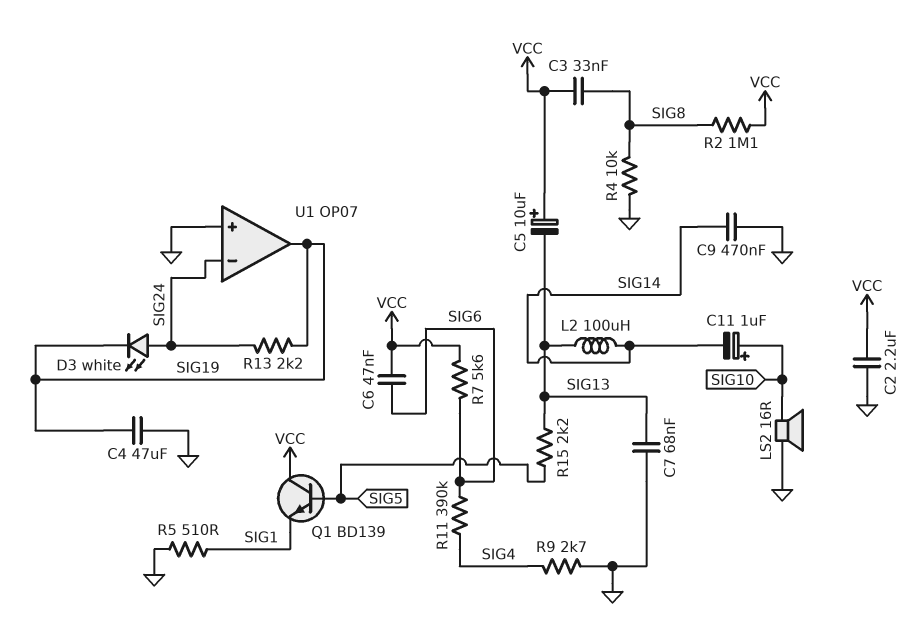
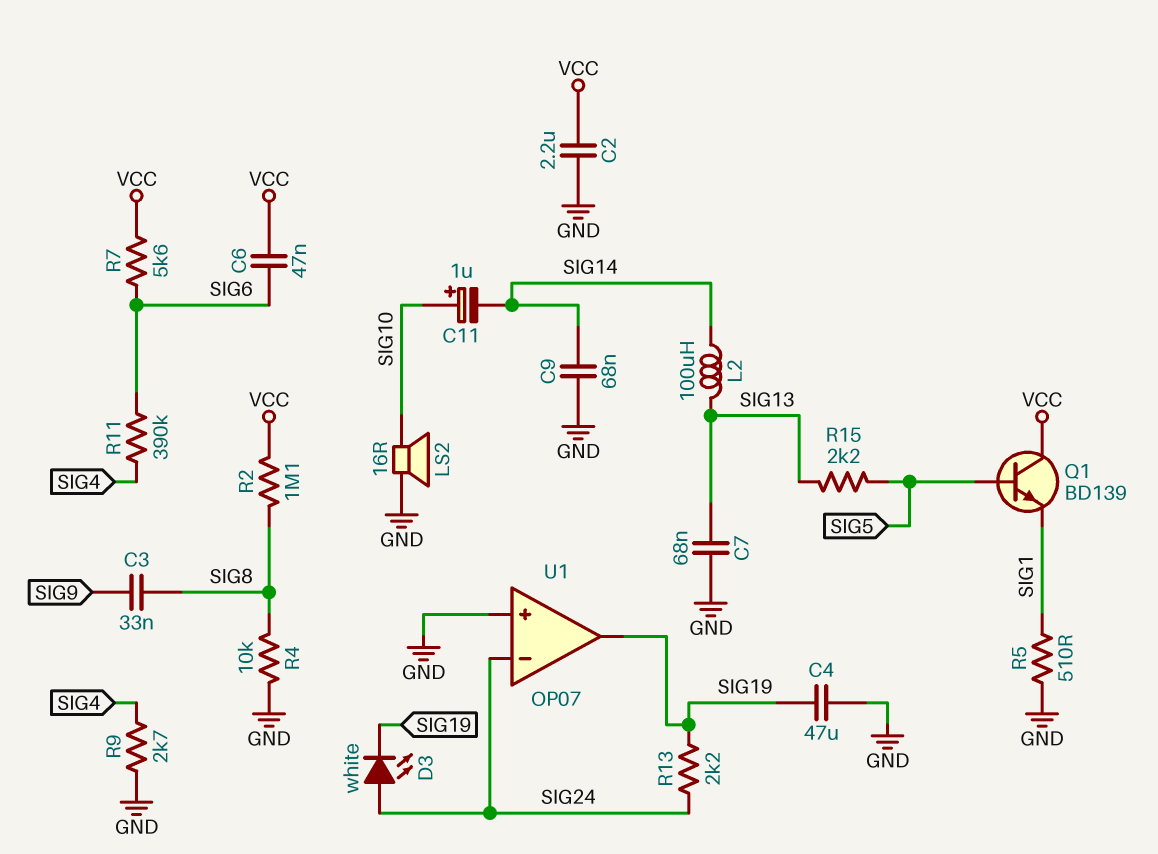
C3: 33nF (SIG8, VCC) -> 33nF (SIG8, SIG9)
C5: 10uF (plus VCC, minus SIG13) -> none
C9: 470nF (GND, SIG14) -> 68nF (GND, SIG14)

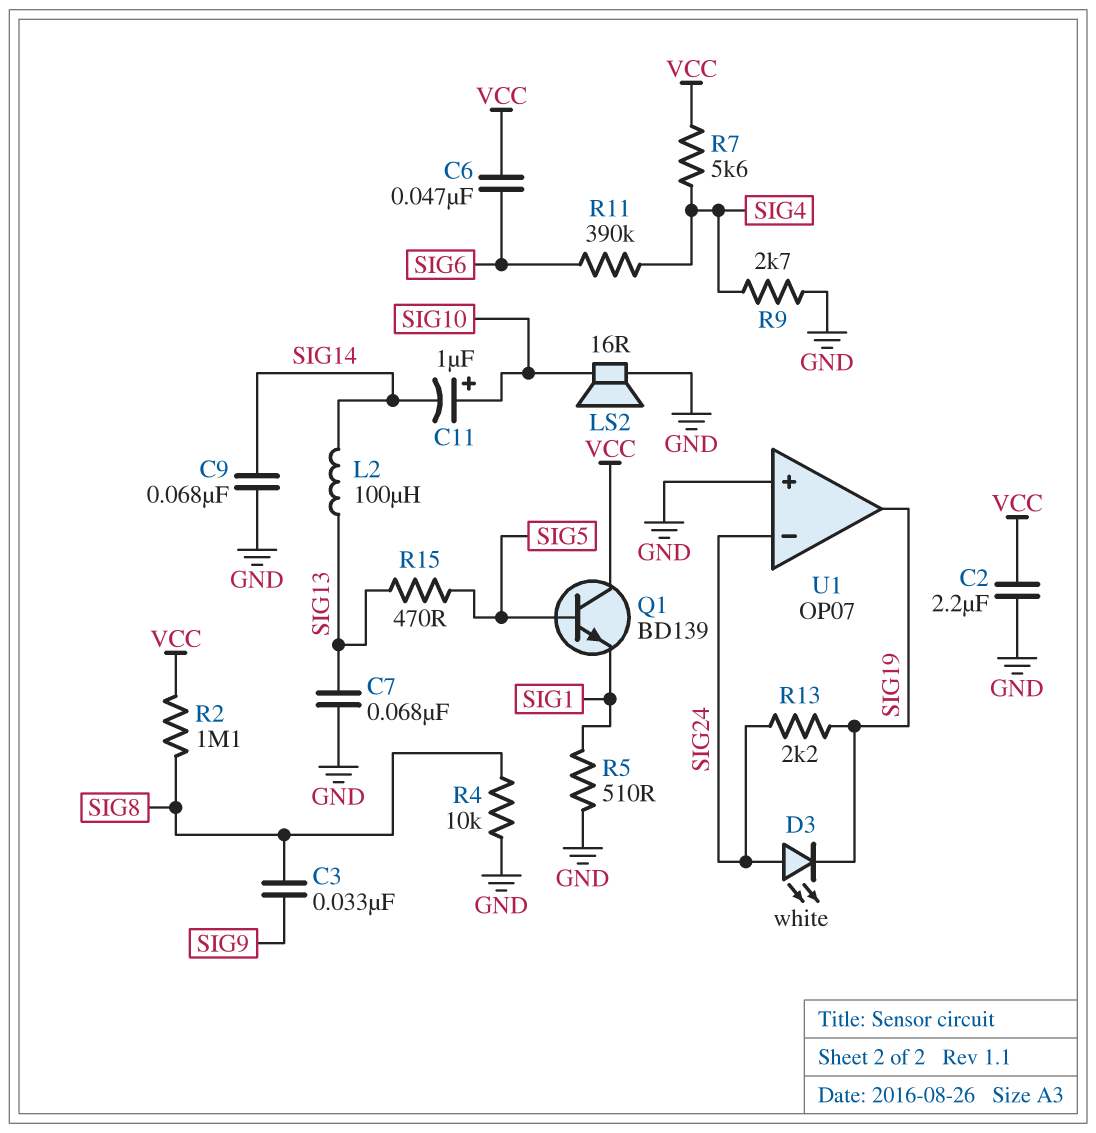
C4: 47uF (GND, SIG19) -> none
R7: 5.6k (SIG6, VCC) -> 5.6k (SIG4, VCC)
R15: 2.2k (SIG5, SIG13) -> 470 (SIG5, SIG13)

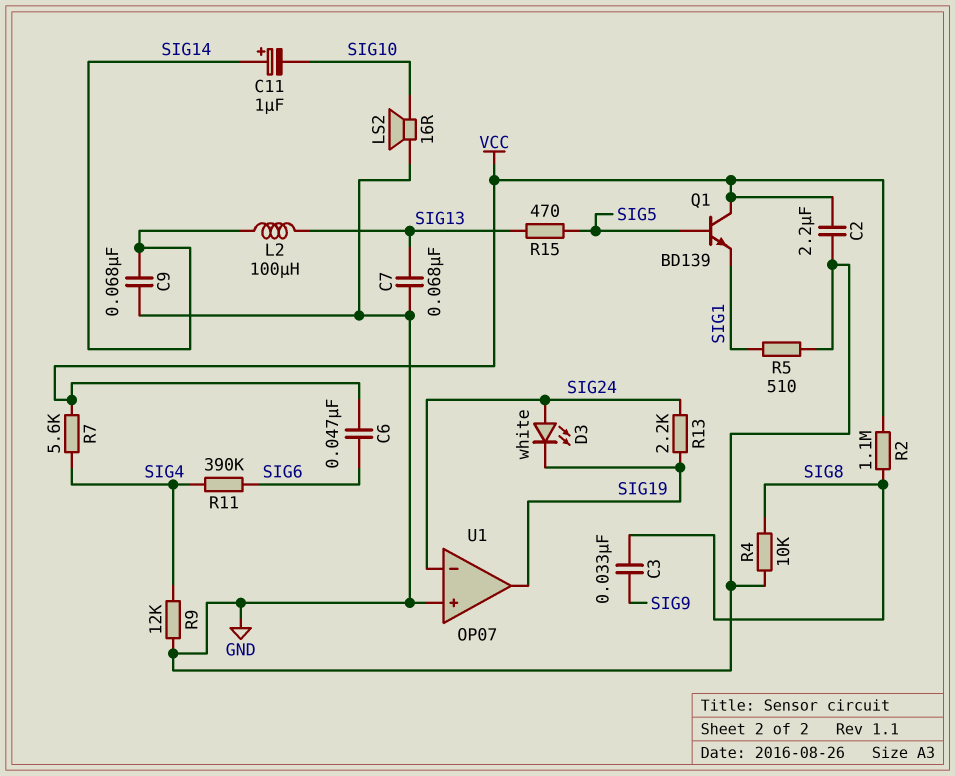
C11: 1uF (plus SIG10, minus SIG14) -> 1uF (plus SIG14, minus SIG10)
R9: 2.7k (GND, SIG4) -> 12k (GND, SIG4)

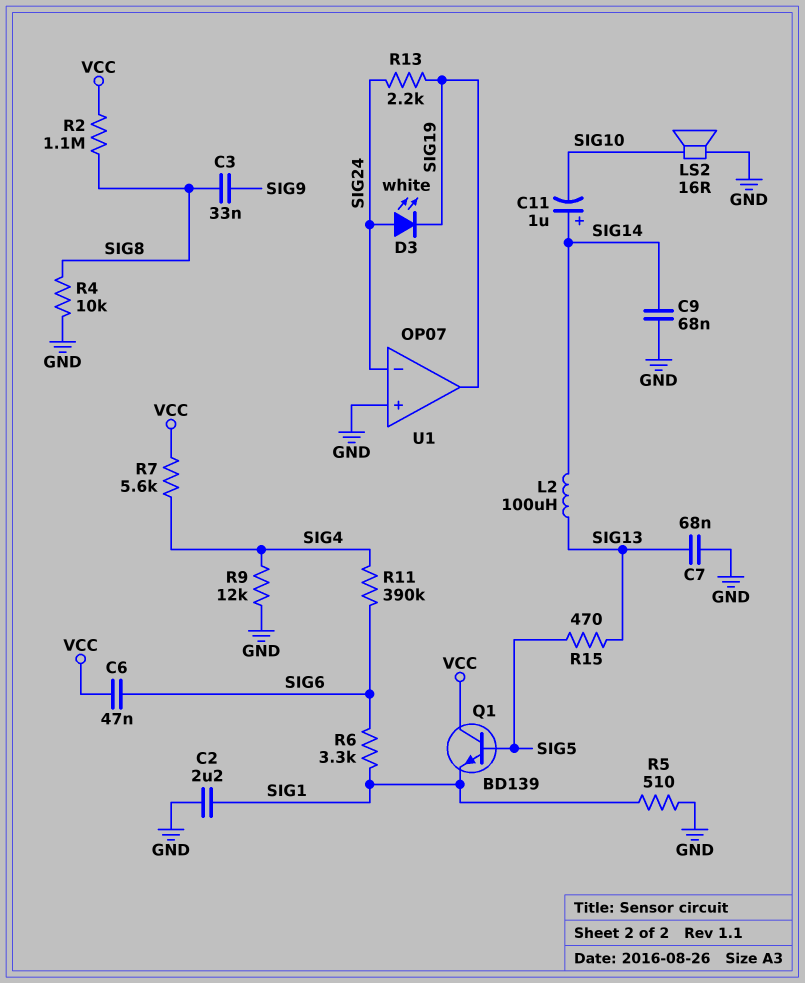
C2: 2.2uF (GND, VCC) -> 2.2uF (GND, SIG1)
R6: none -> 3.3k (SIG1, SIG6)

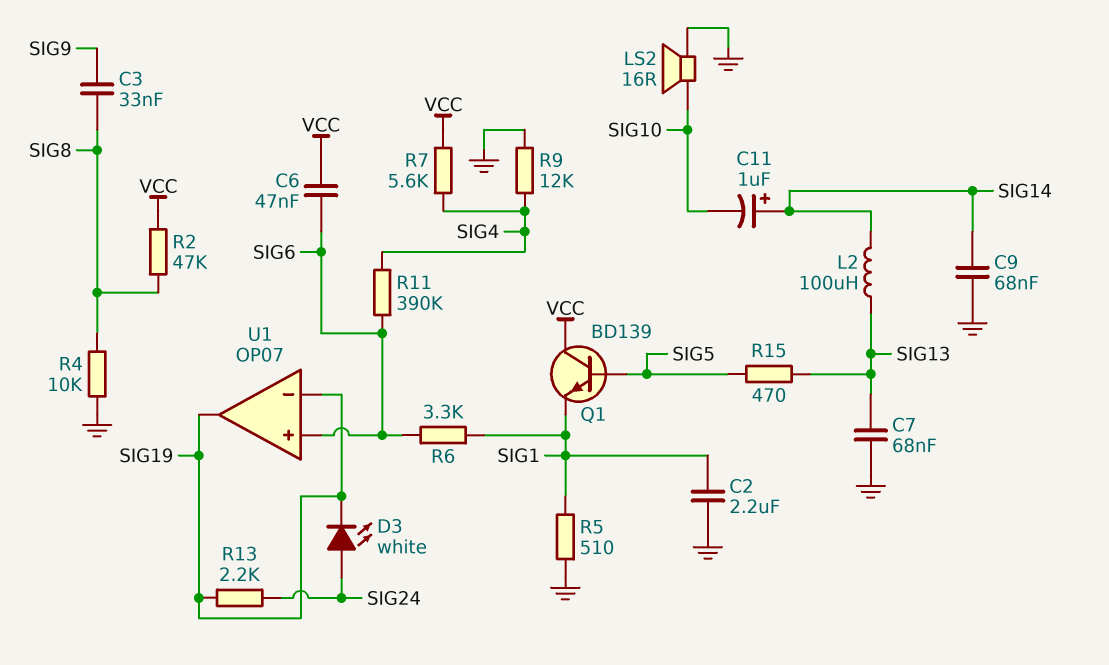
R2: 1.1M (SIG8, VCC) -> 47k (SIG8, VCC)
U1 pin in+: GND -> SIG6
U1 pin in-: SIG24 -> SIG19

